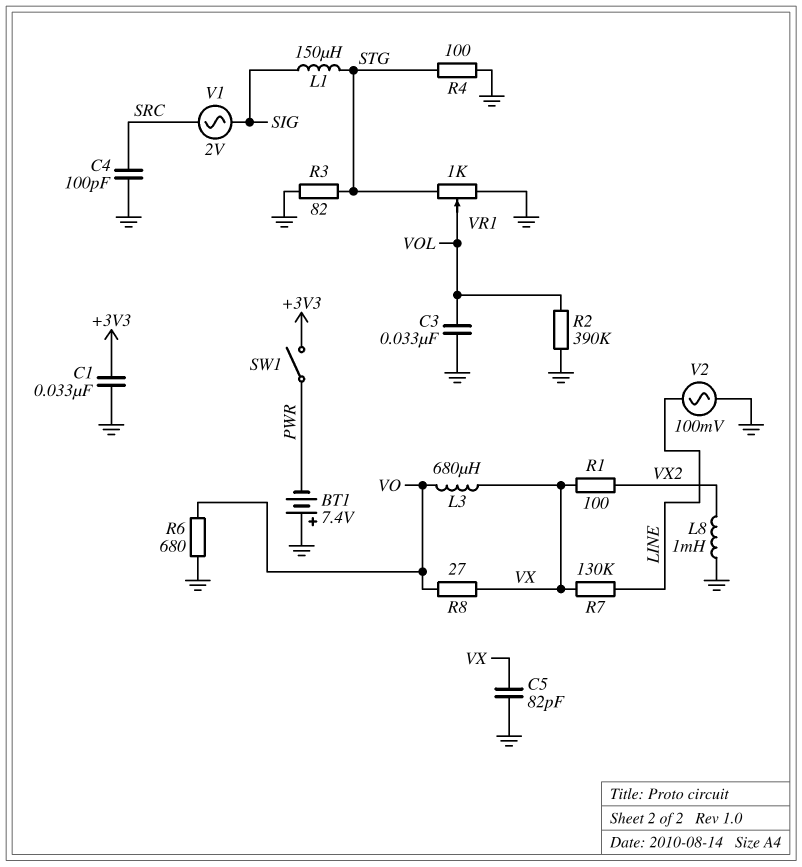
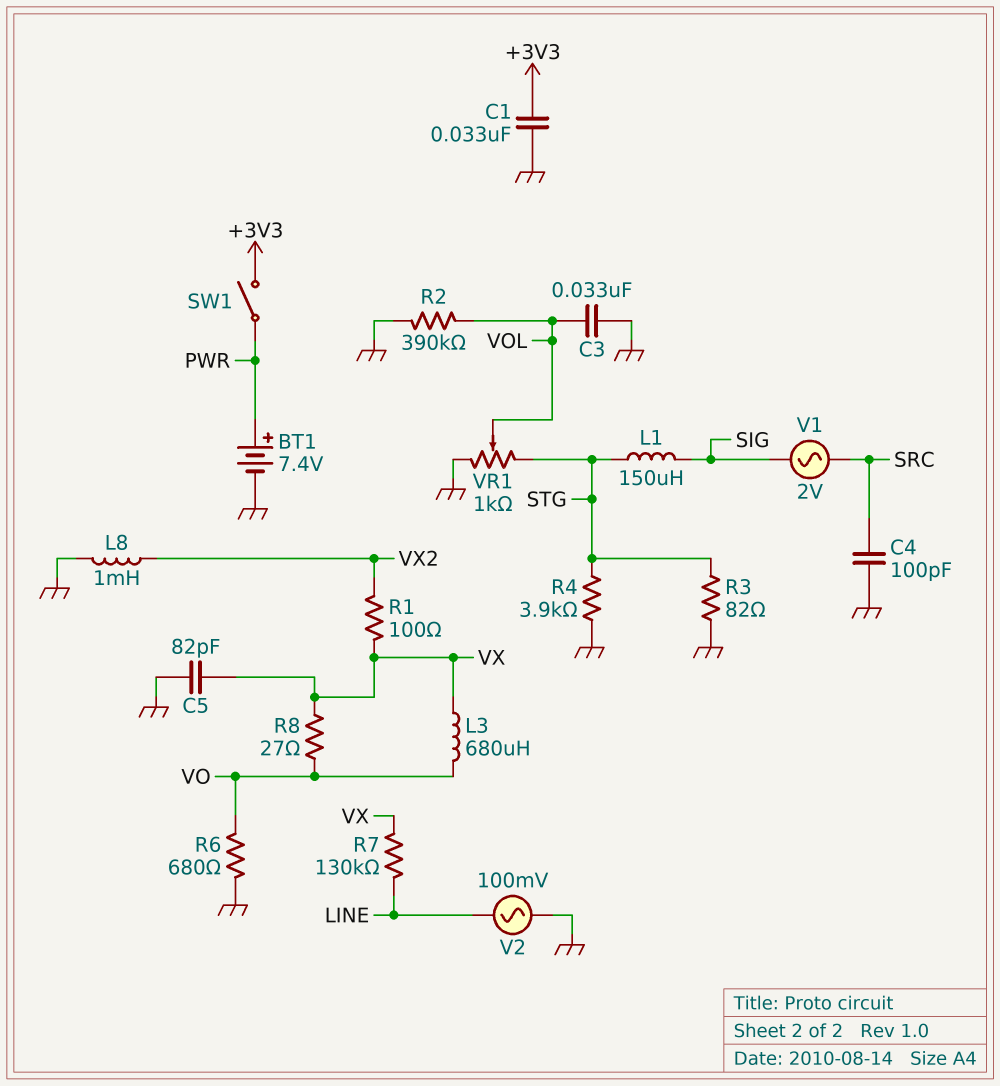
BT1: 7.4V (plus GND, minus PWR) -> 7.4V (plus PWR, minus GND)
R4: 100 (GND, STG) -> 3.9k (GND, STG)

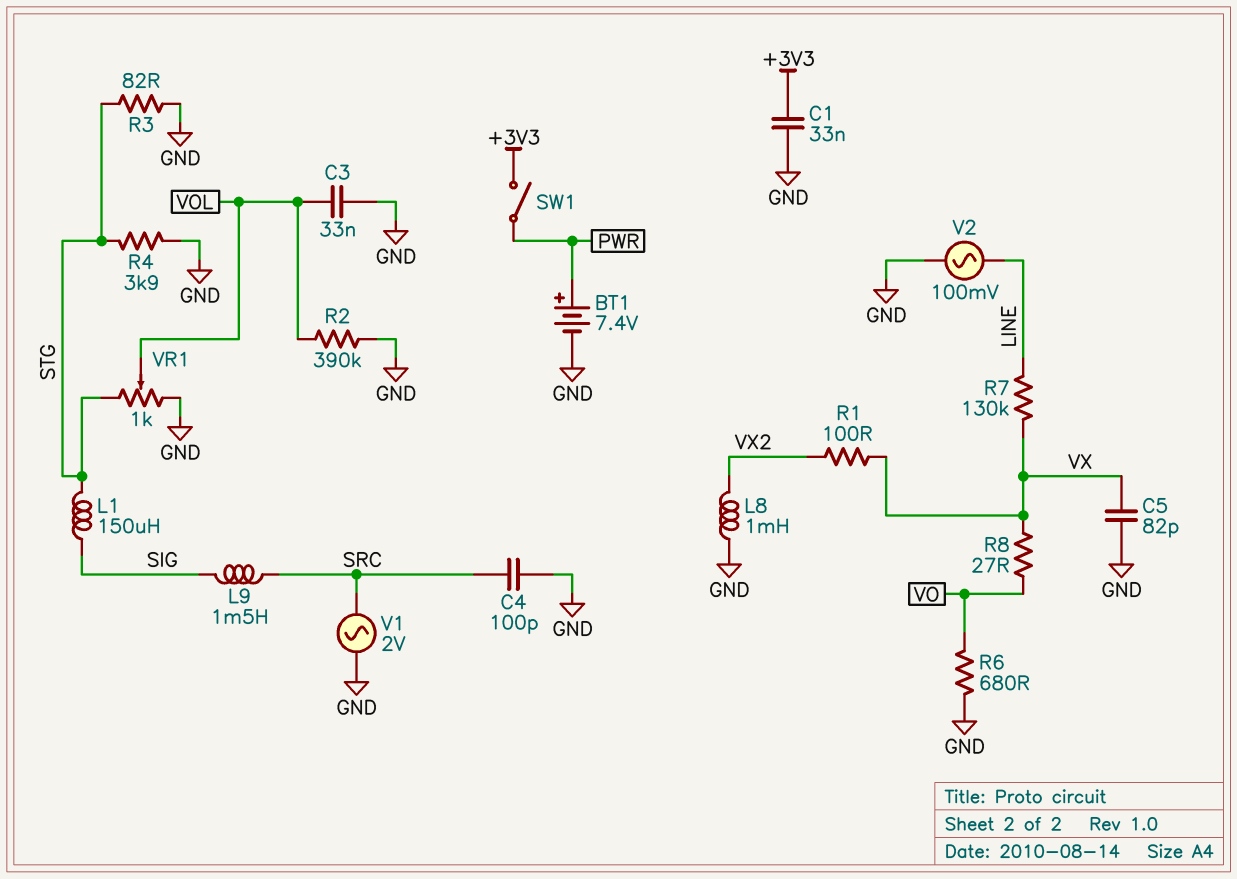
L3: 680uH (VO, VX) -> none
L9: none -> 1.5mH (SIG, SRC)
V1: AC 2V (SIG, SRC) -> AC 2V (GND, SRC)

